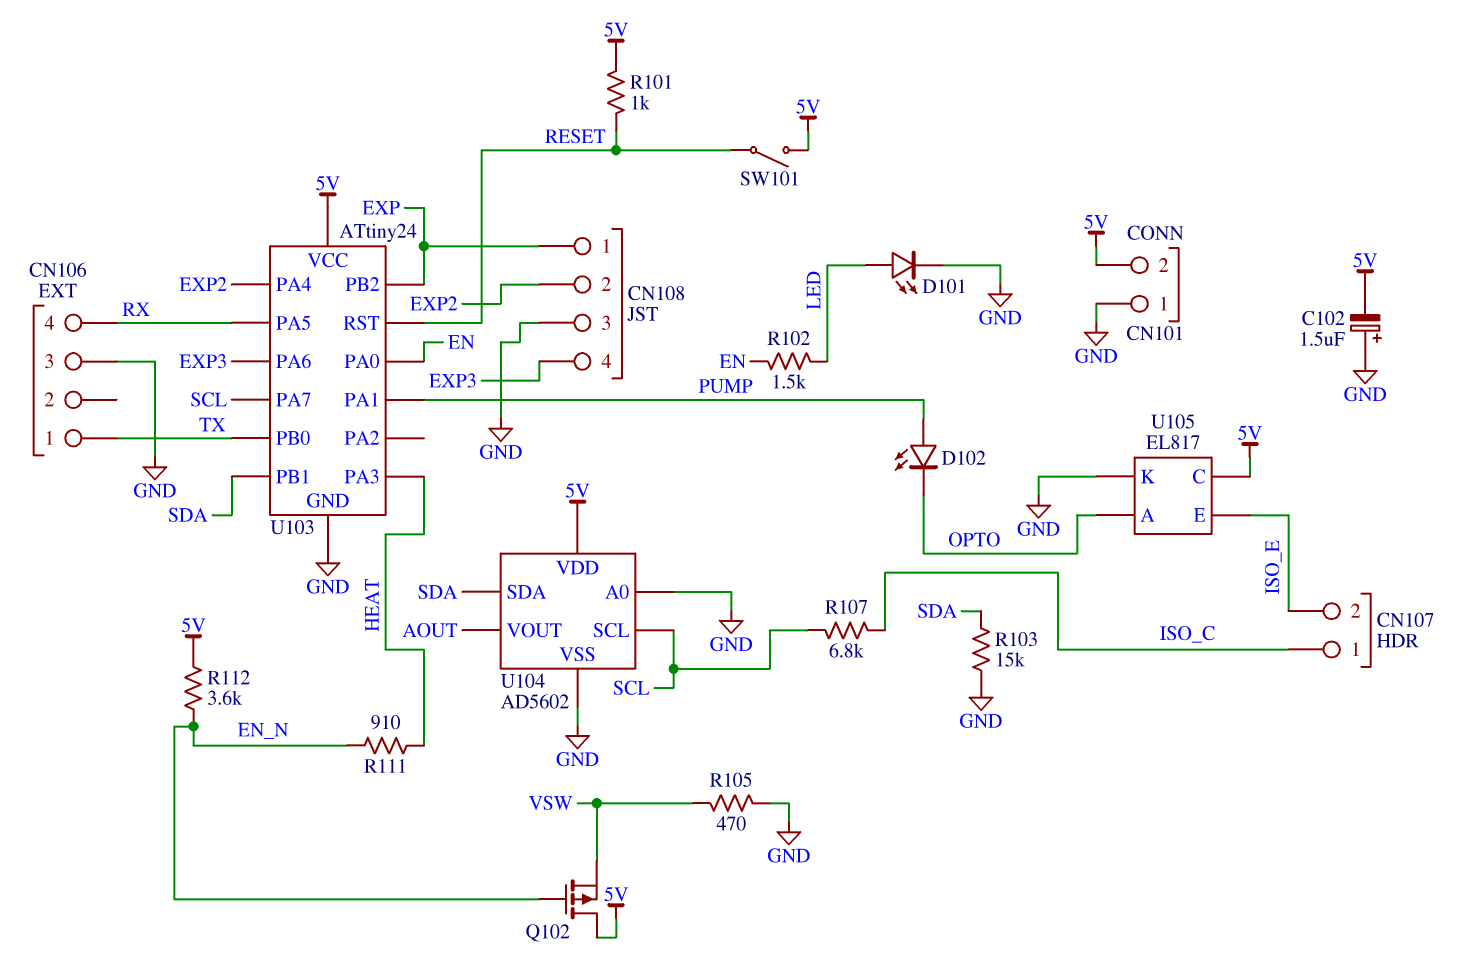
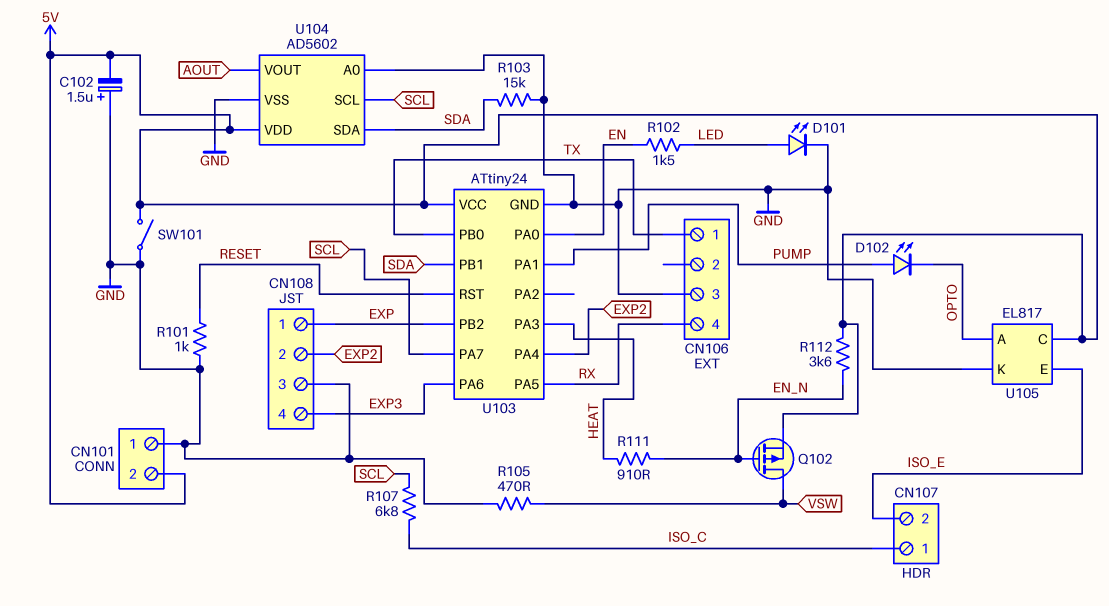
Q102: PMOS (G EN_N, D 5V, S VSW) -> PMOS (G EN_N, D VSW, S 5V)
R101: 1k (5V, RESET) -> 1k (GND, RESET)
SW101: switch (5V, RESET) -> switch (5V, GND)

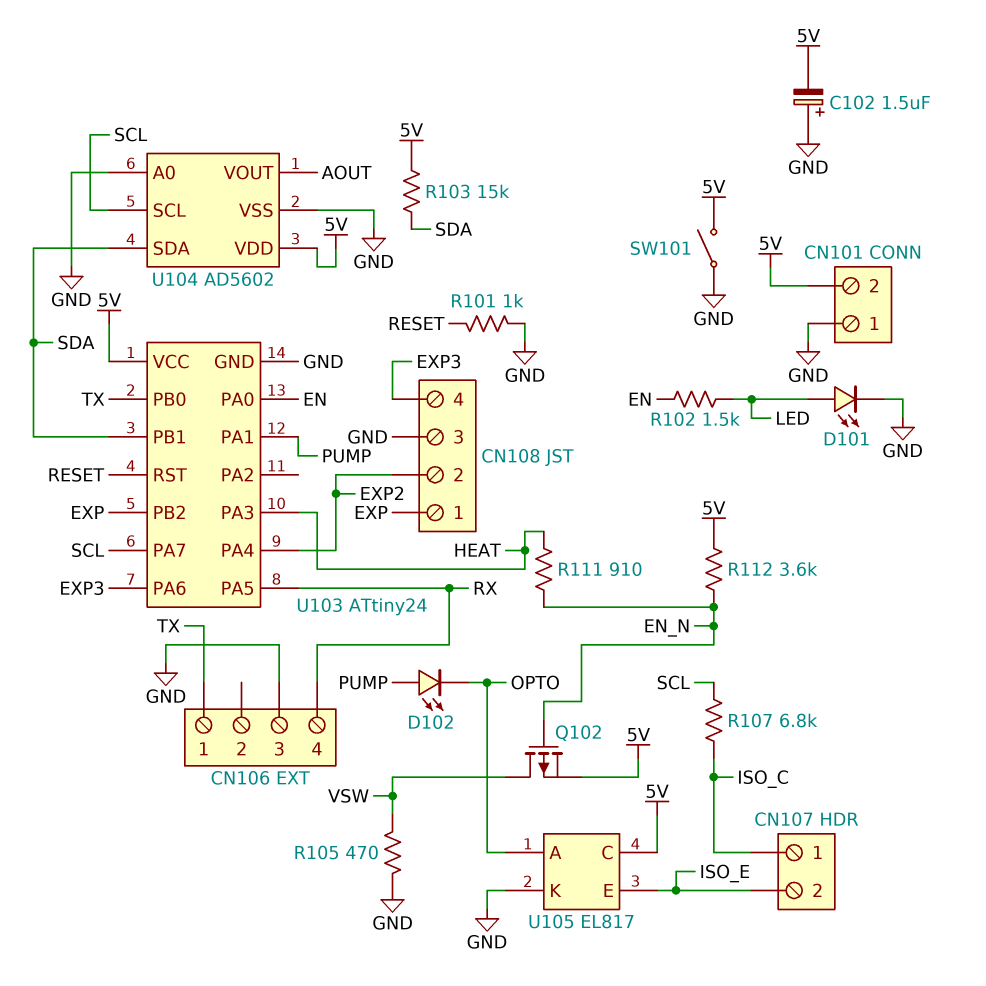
R103: 15k (GND, SDA) -> 15k (5V, SDA)

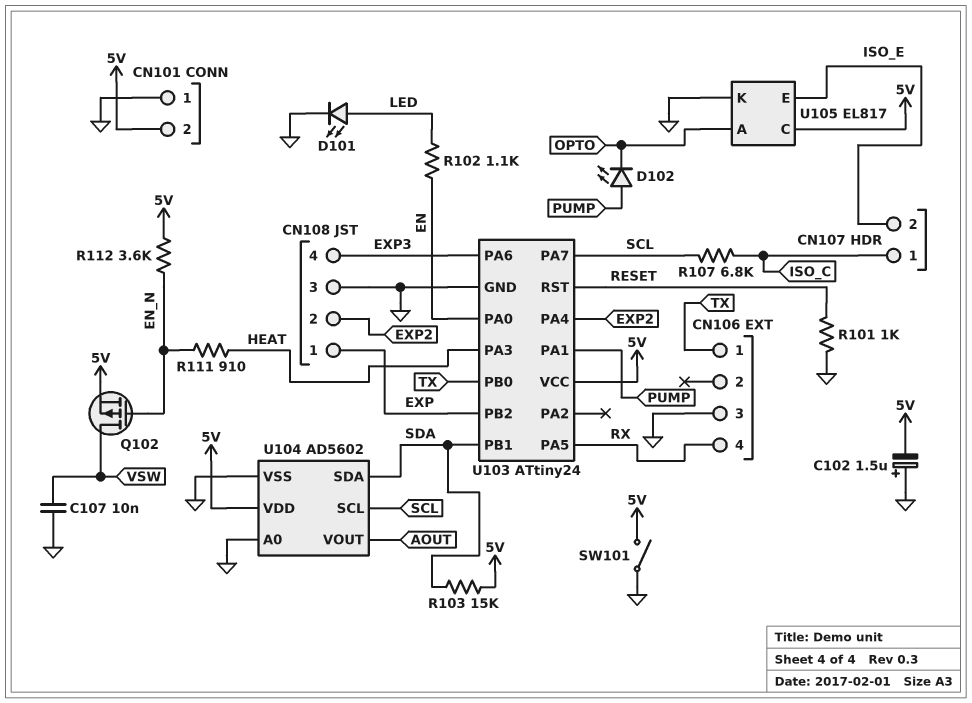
C107: none -> 10nF (GND, VSW)
R102: 1.5k (EN, LED) -> 1.1k (EN, LED)
R105: 470 (GND, VSW) -> none

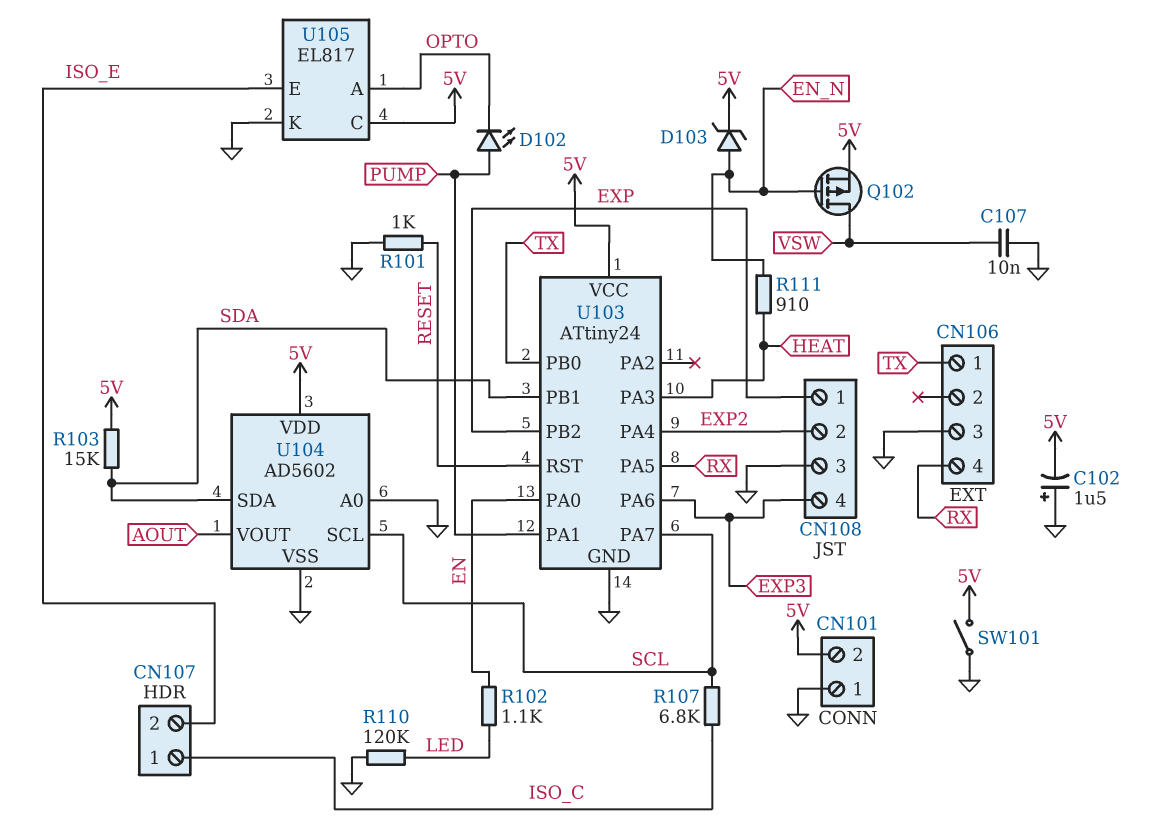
D101: LED (A LED, K GND) -> none
D103: none -> zener (A EN_N, K 5V)
R110: none -> 120k (GND, LED)
R112: 3.6k (5V, EN_N) -> none

